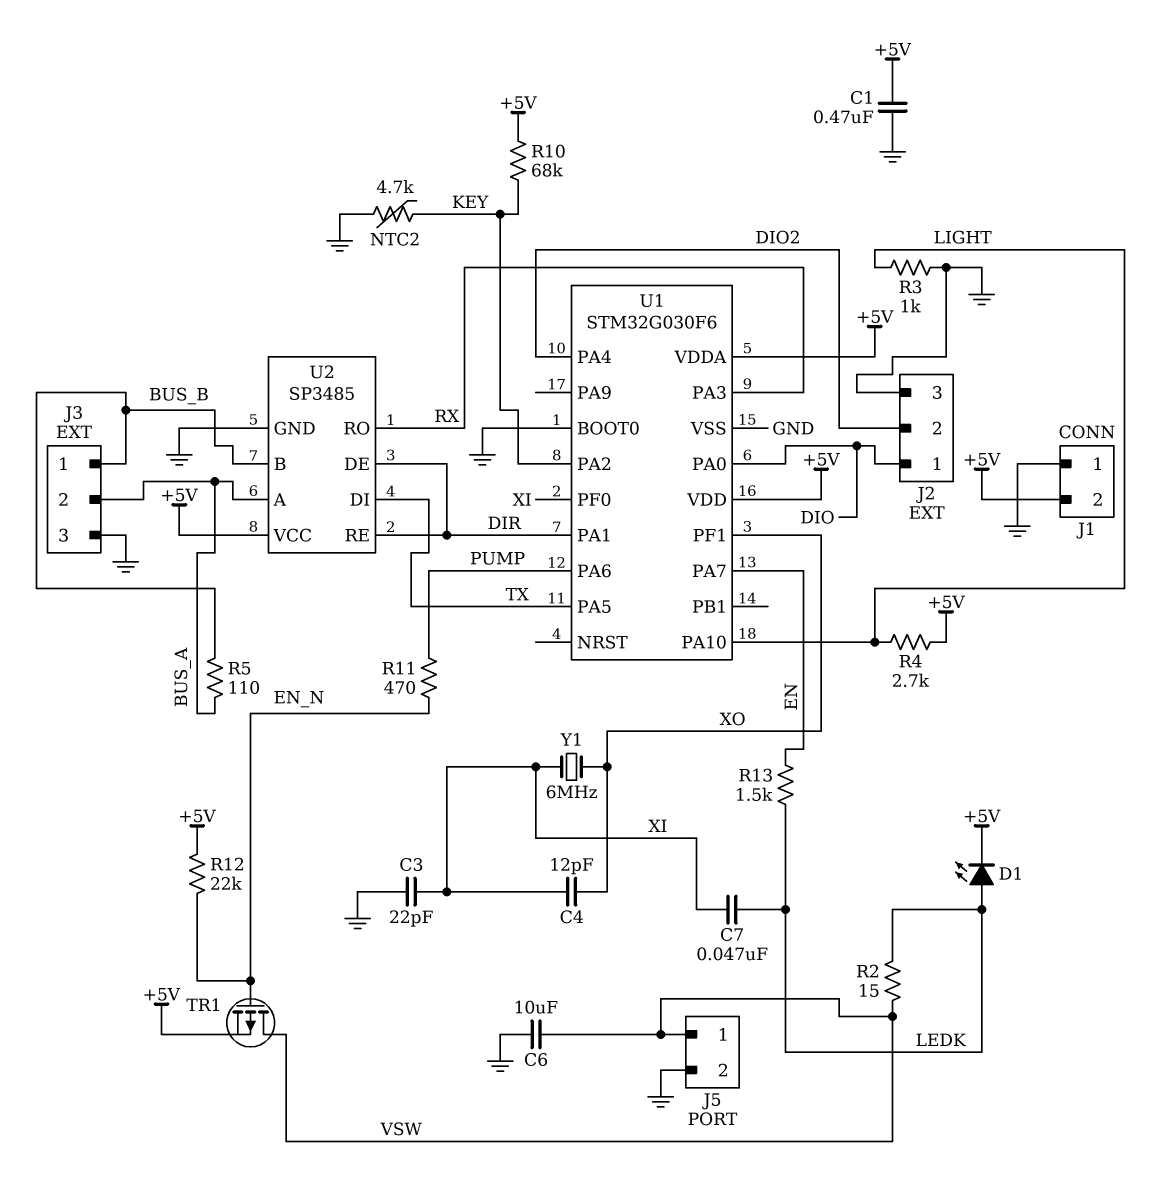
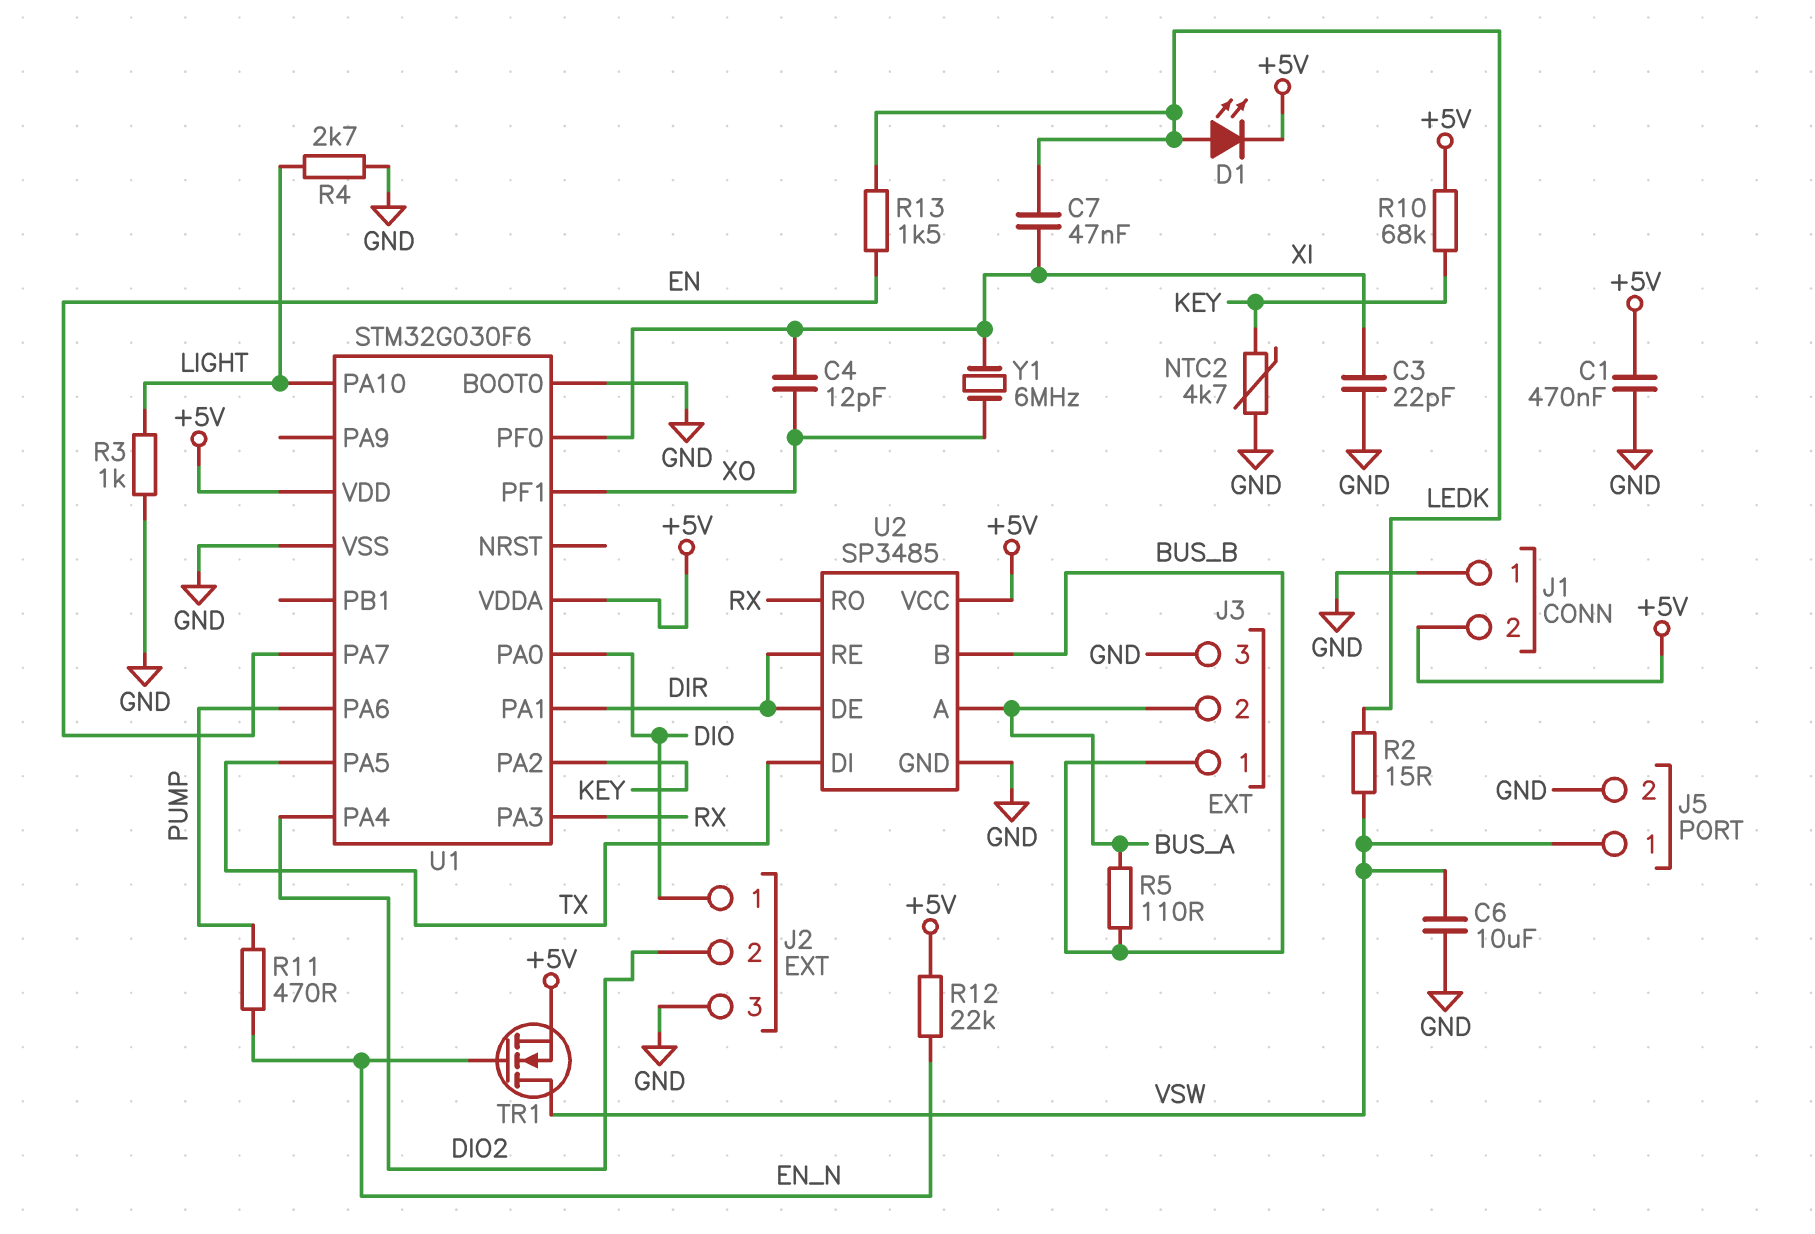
R4: 2.7k (+5V, LIGHT) -> 2.7k (GND, LIGHT)
TR1: PMOS (G EN_N, D VSW, S +5V) -> NMOS (G EN_N, D VSW, S +5V)

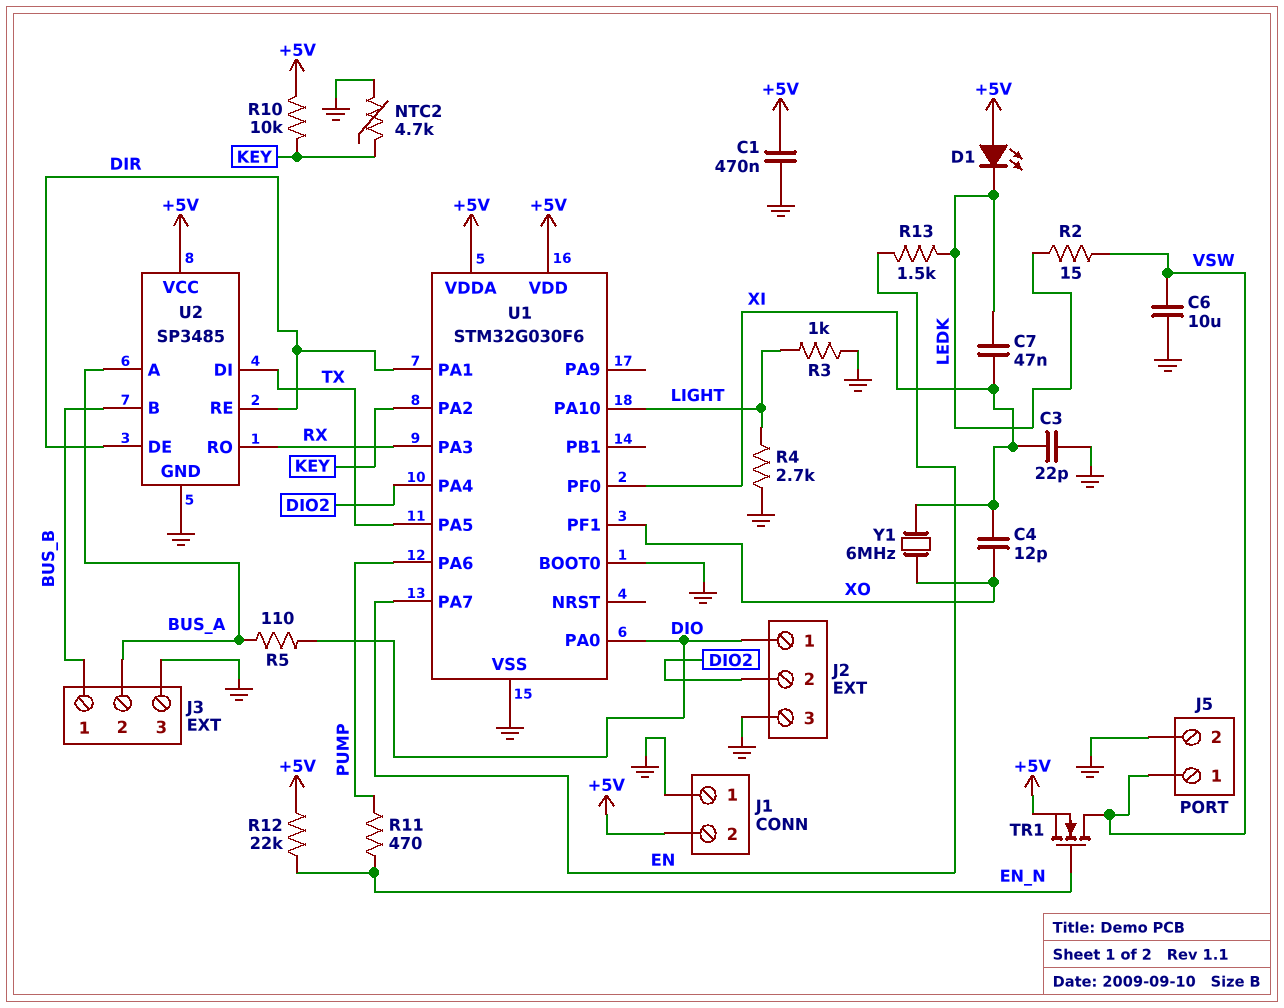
D1: LED (A LEDK, K +5V) -> LED (A +5V, K LEDK)
R5: 110 (BUS_A, BUS_B) -> 110 (BUS_A, DIO)
R10: 68k (+5V, KEY) -> 10k (+5V, KEY)

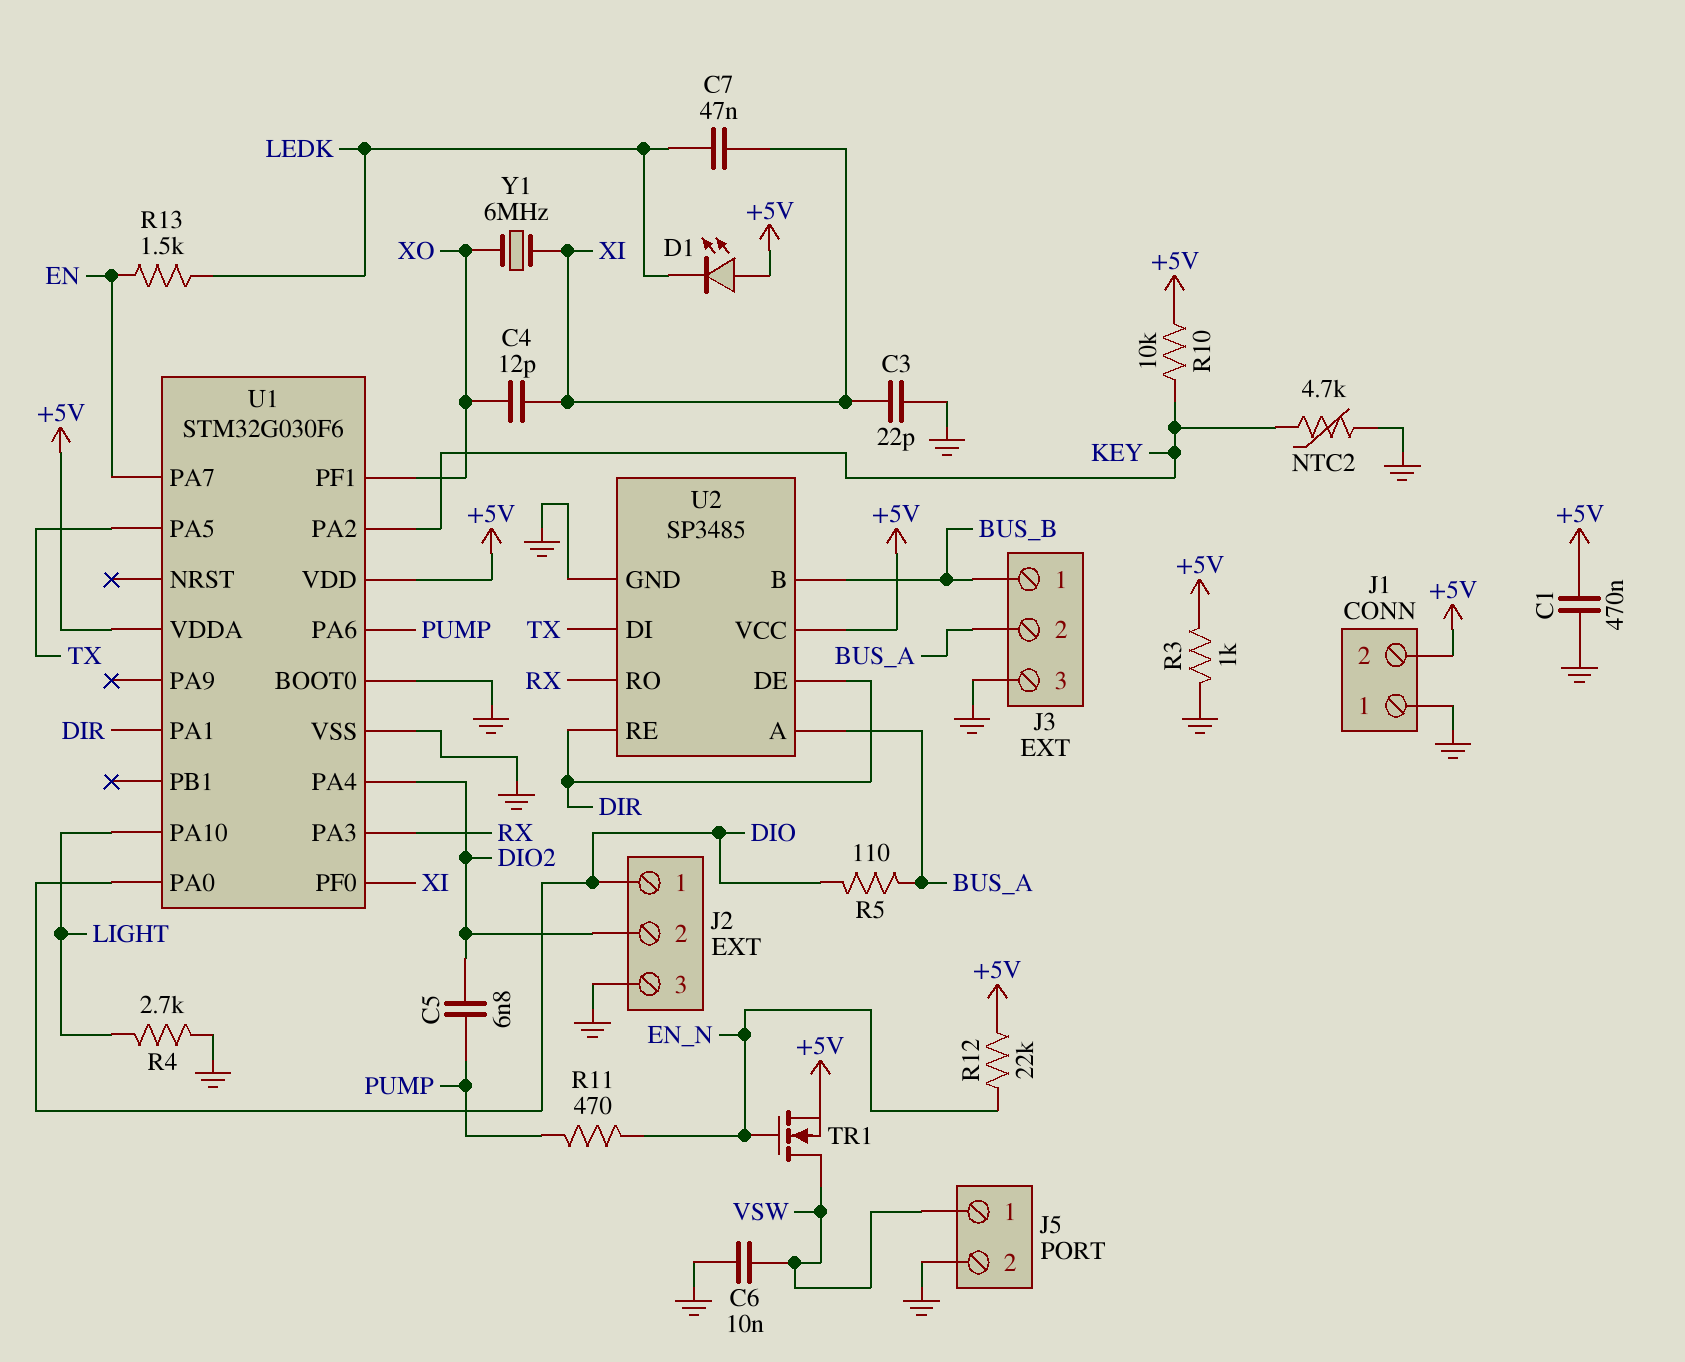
C5: none -> 6.8nF (DIO2, PUMP)
C6: 10uF (GND, VSW) -> 10nF (GND, VSW)
R2: 15 (LEDK, VSW) -> none
R3: 1k (GND, LIGHT) -> 1k (+5V, GND)

